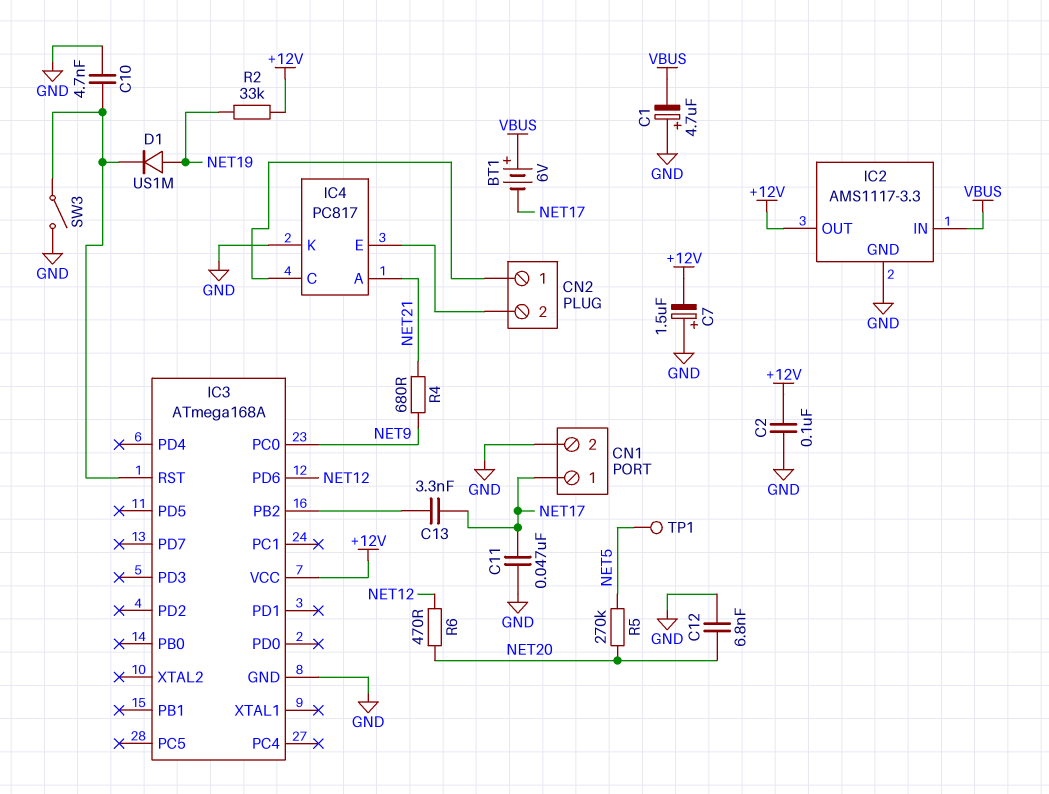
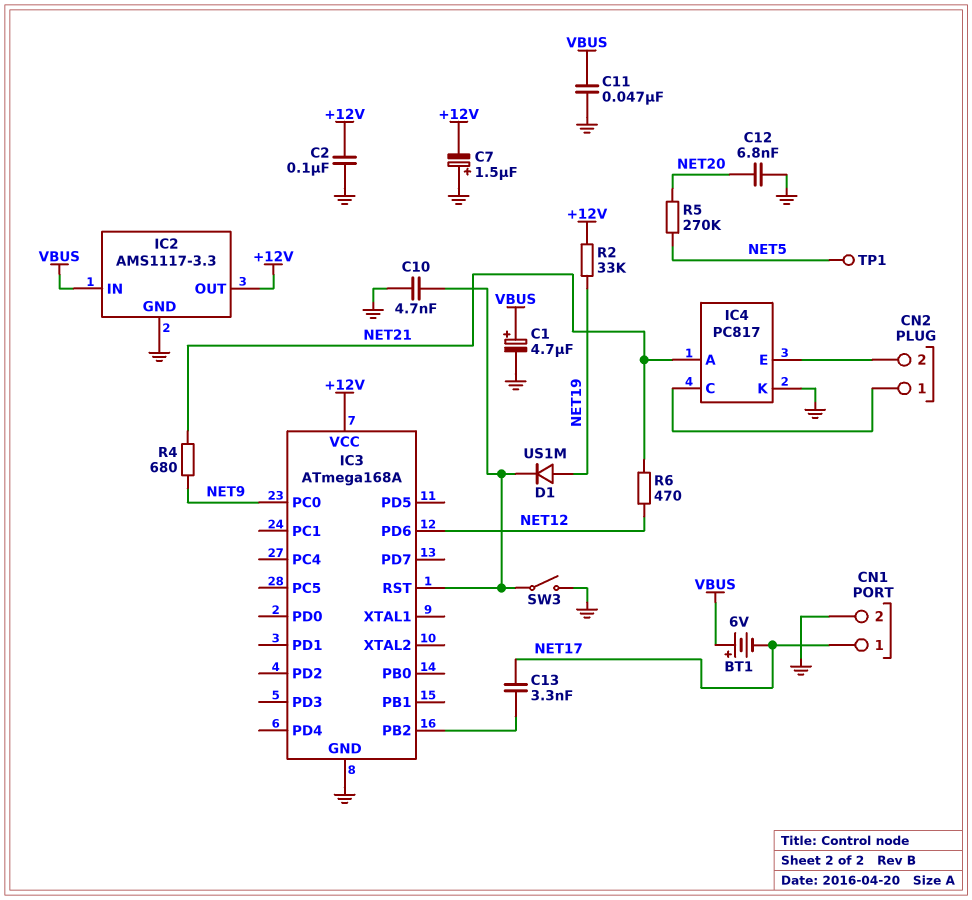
C1: 4.7uF (plus GND, minus VBUS) -> 4.7uF (plus VBUS, minus GND)
C11: 47nF (GND, NET17) -> 47nF (GND, VBUS)
R6: 470 (NET12, NET20) -> 470 (NET12, NET21)

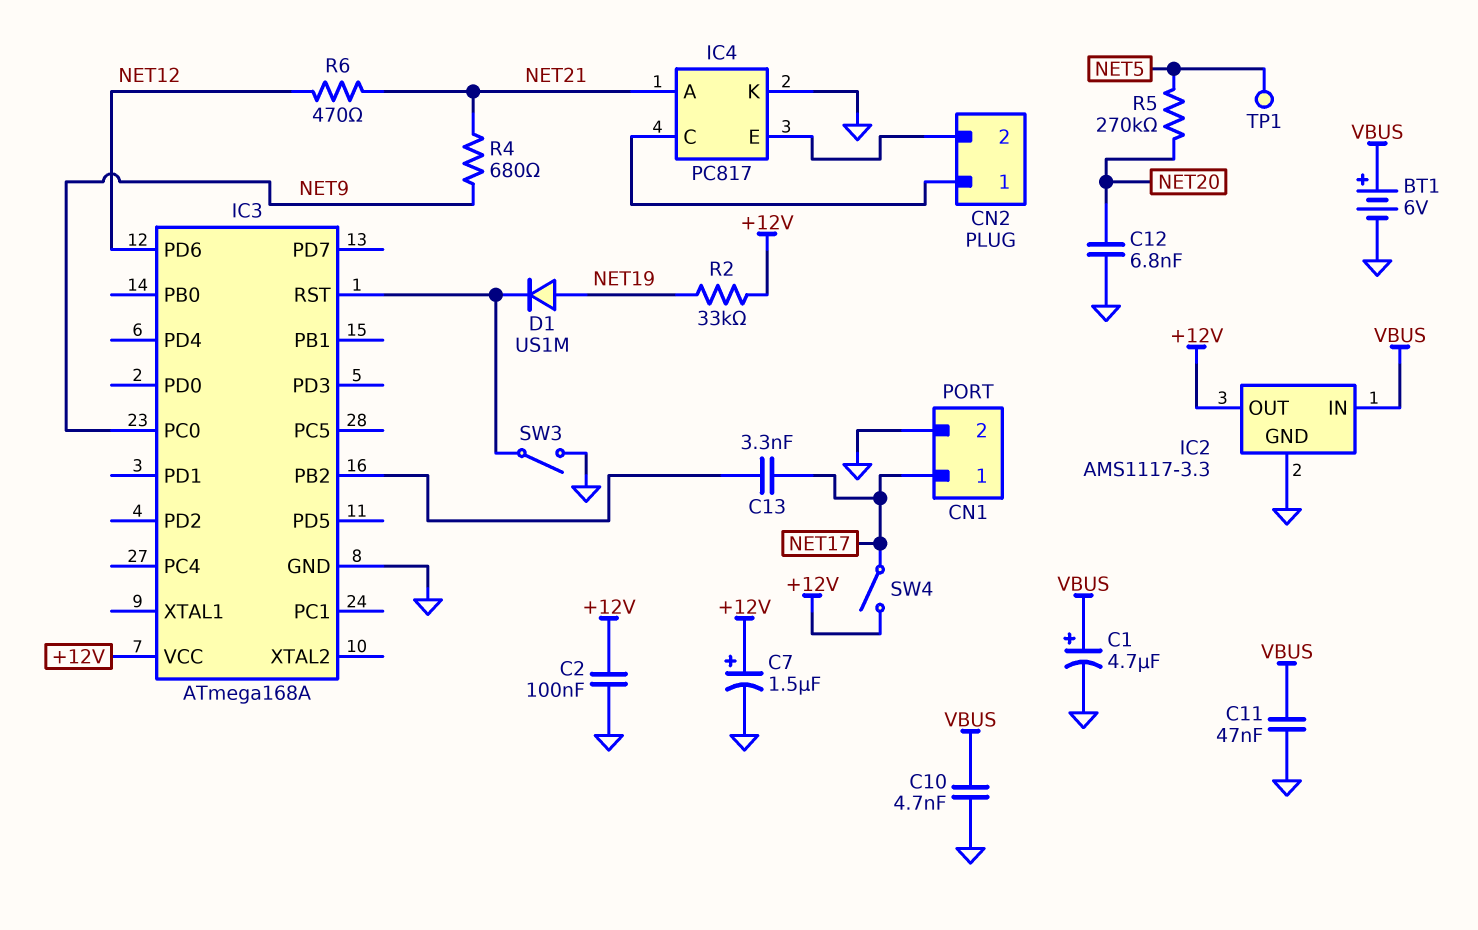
BT1: 6V (plus VBUS, minus NET17) -> 6V (plus VBUS, minus GND)
C7: 1.5uF (plus GND, minus +12V) -> 1.5uF (plus +12V, minus GND)
C10: 4.7nF (GND, IC3/RST) -> 4.7nF (GND, VBUS)
SW4: none -> switch (+12V, NET17)

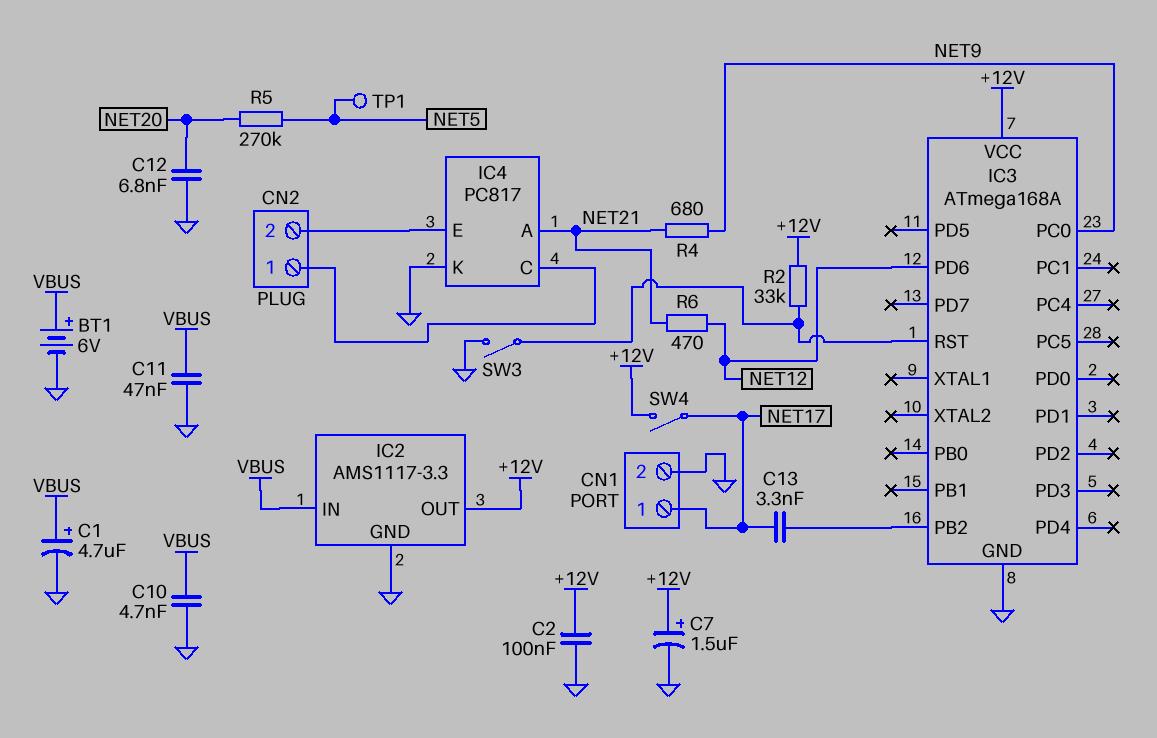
D1: diode US1M (A NET19, K IC3/RST) -> none
R2: 33k (+12V, NET19) -> 33k (+12V, IC3/RST)

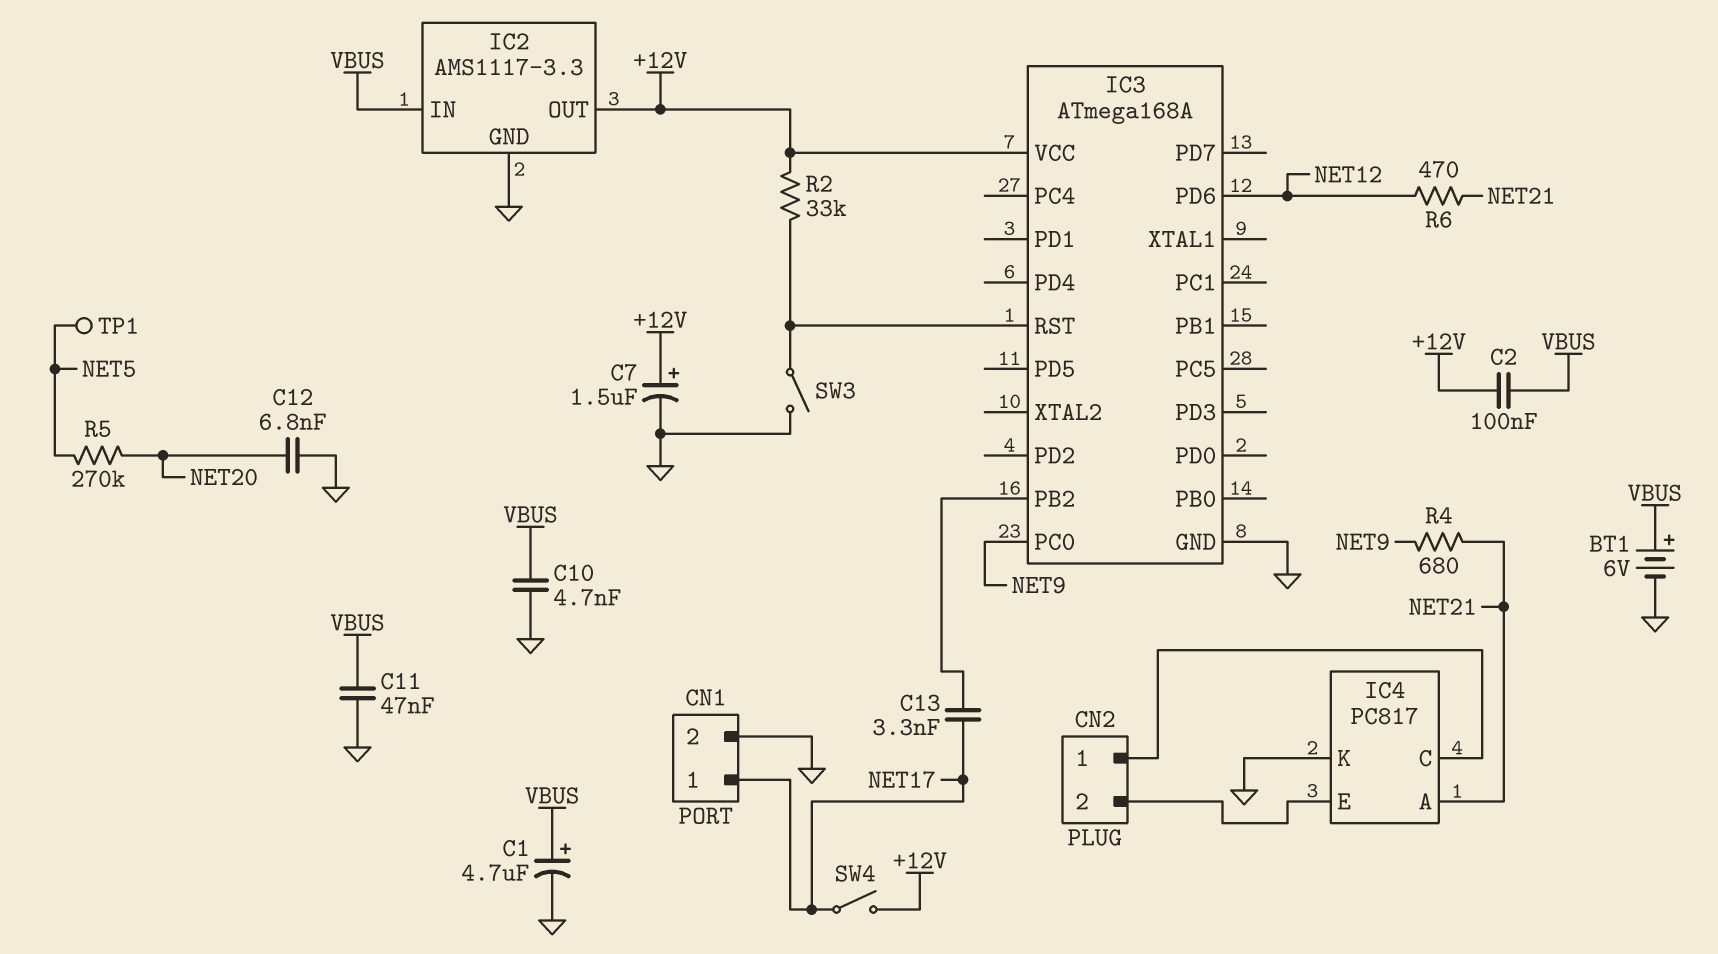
C2: 100nF (+12V, GND) -> 100nF (+12V, VBUS)

